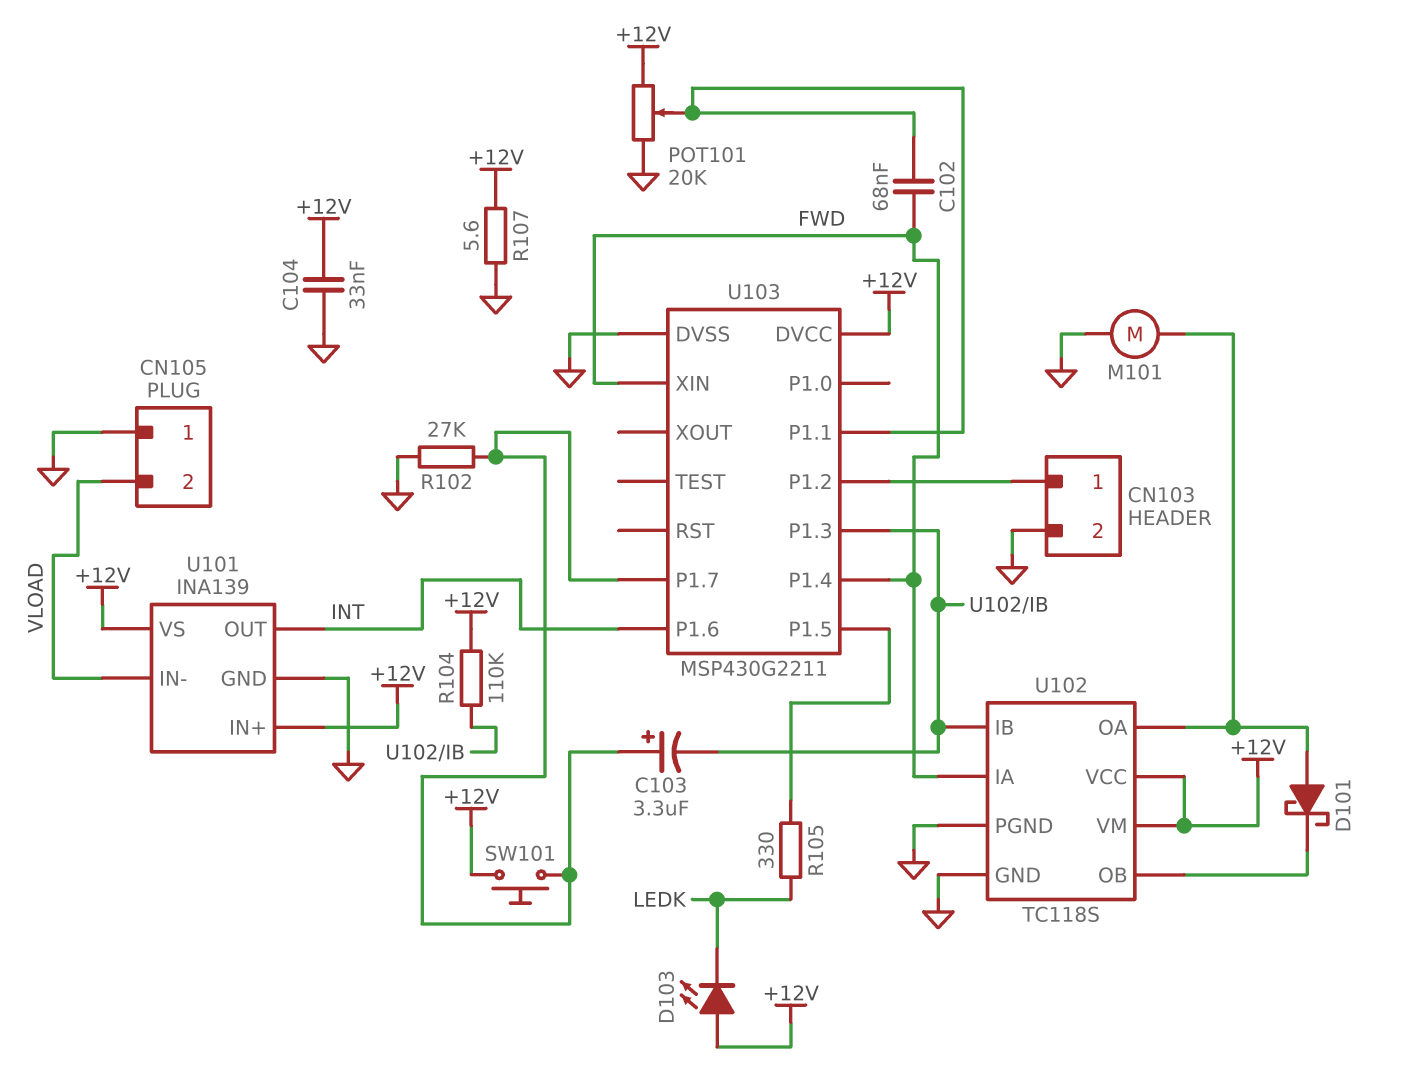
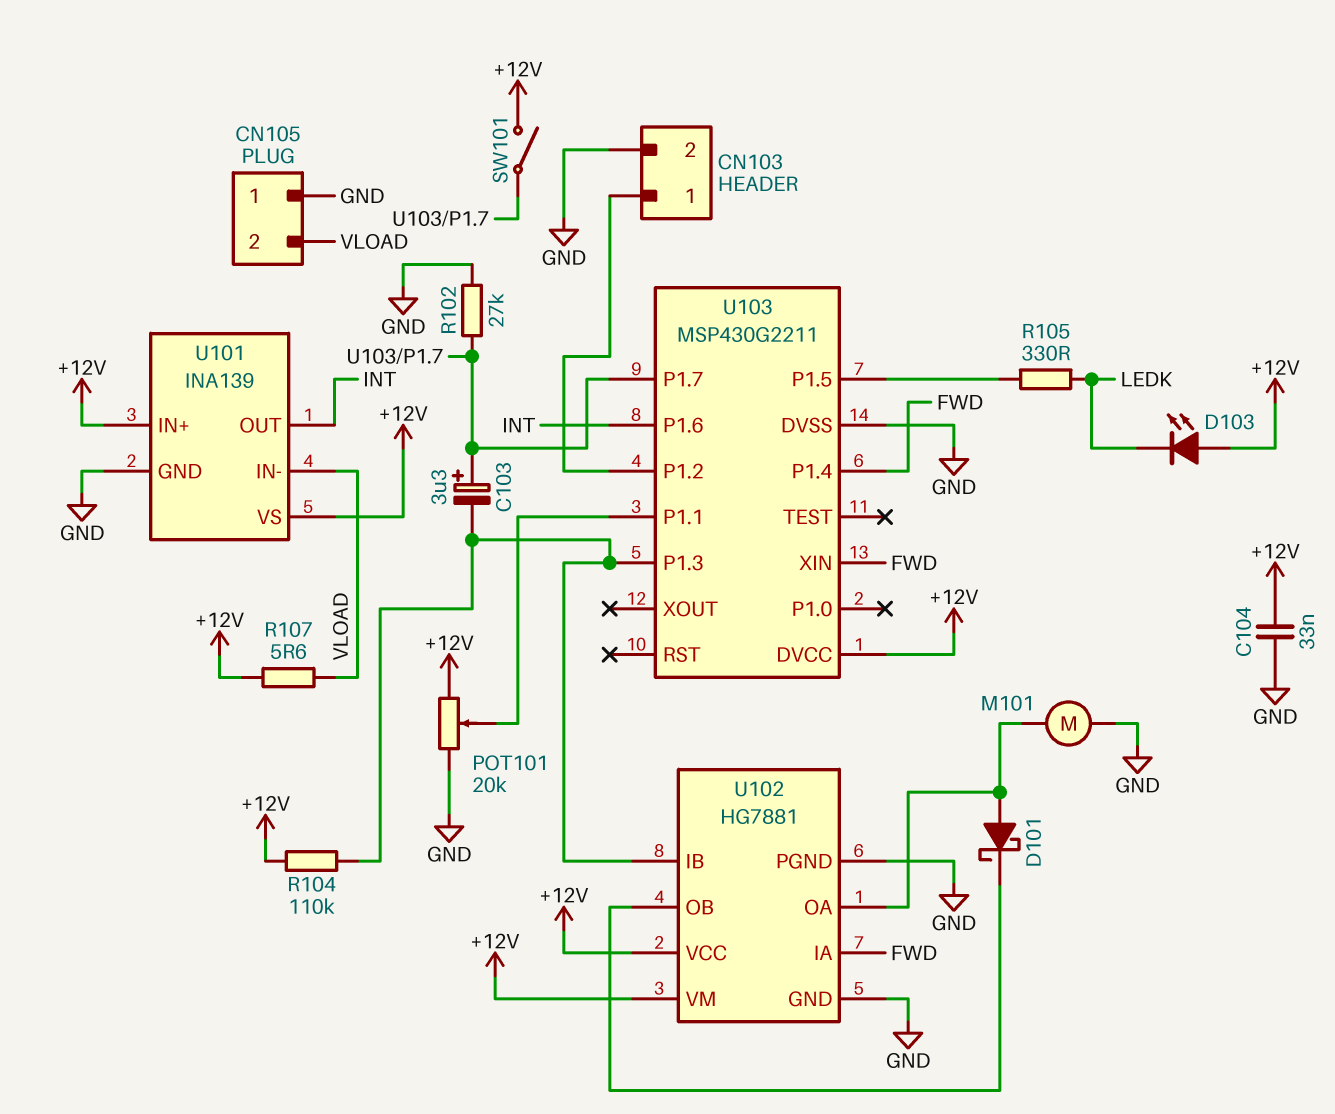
C102: 68nF (FWD, U103/P1.1) -> none
R107: 5.6 (+12V, GND) -> 5.6 (+12V, VLOAD)
SW101: button (+12V, U103/P1.7) -> switch (+12V, U103/P1.7)
U102: TC118S -> HG7881

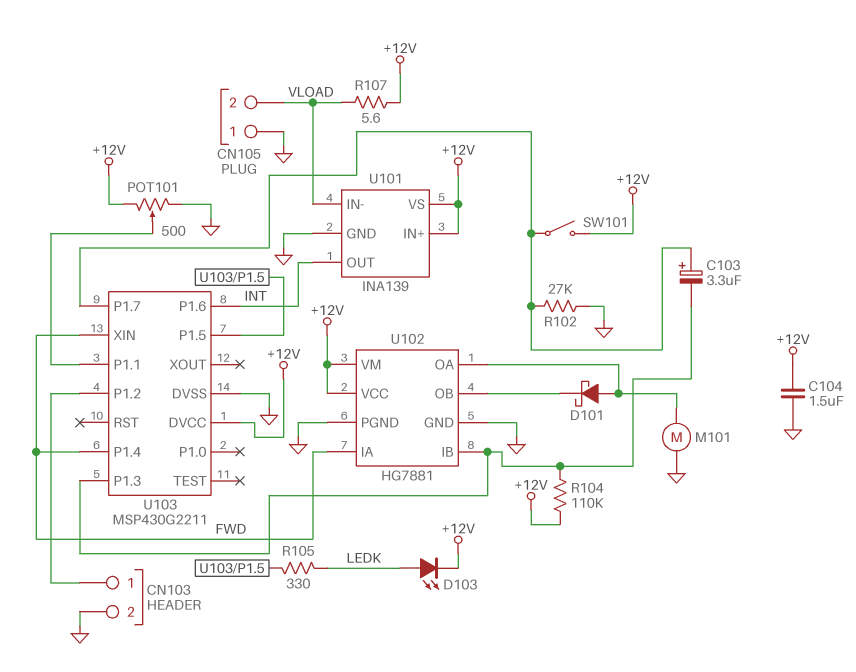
C104: 33nF (+12V, GND) -> 1.5uF (+12V, GND)
D103: LED (A +12V, K LEDK) -> LED (A LEDK, K +12V)
POT101: 20k (+12V, GND, wiper U103/P1.1) -> 500 (+12V, GND, wiper U103/P1.1)

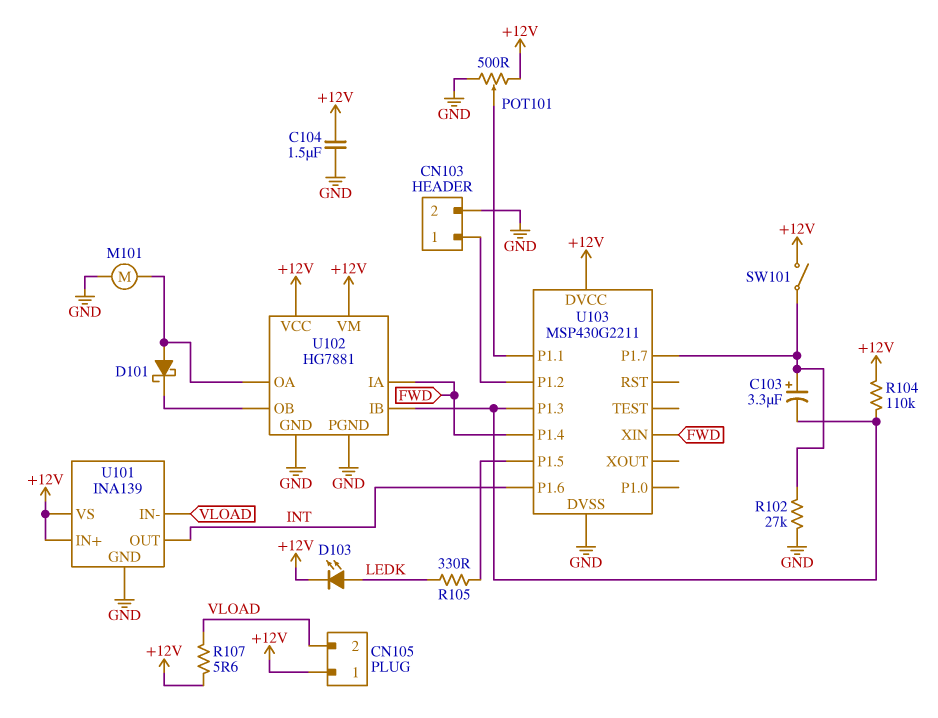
CN105 pin 1: GND -> +12V

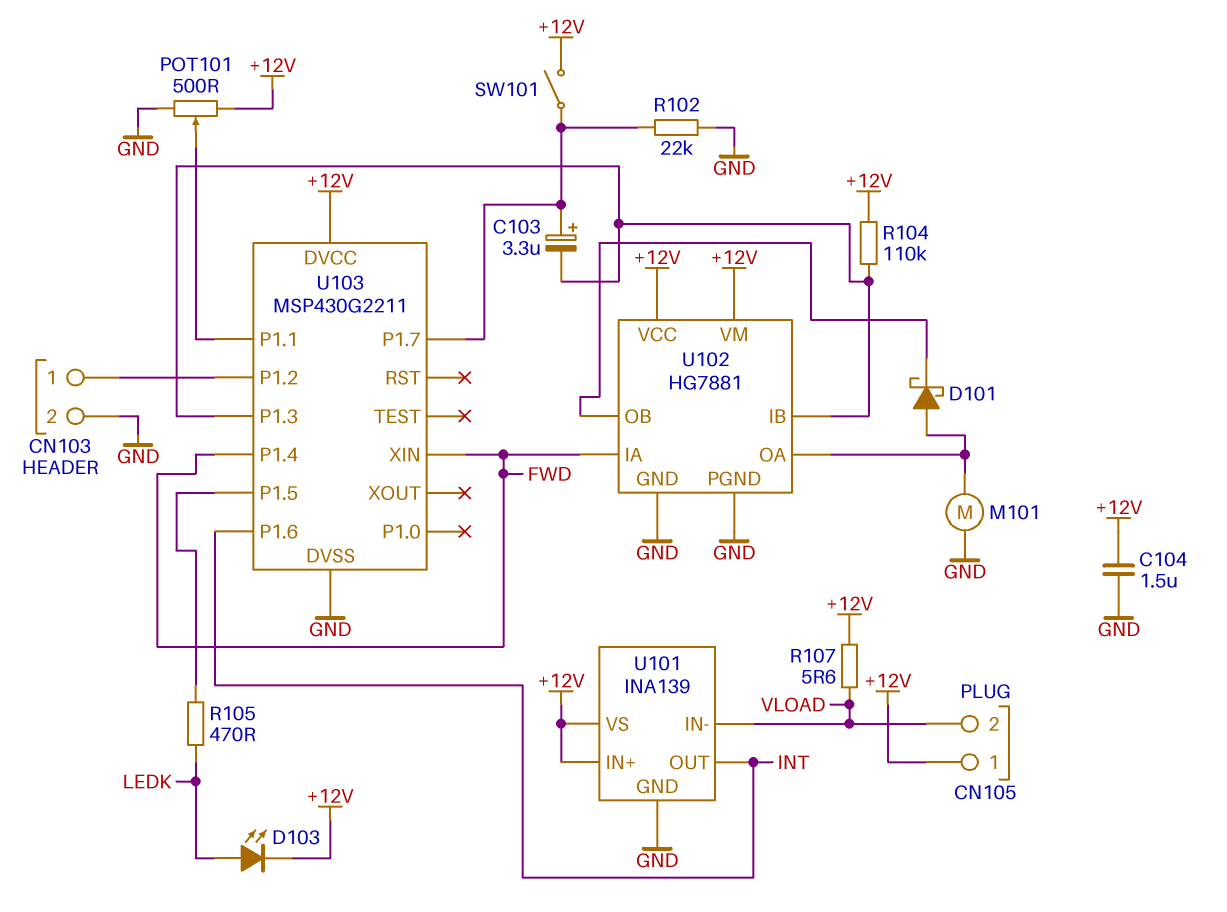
R102: 27k (GND, U103/P1.7) -> 22k (GND, U103/P1.7)
R105: 330 (LEDK, U103/P1.5) -> 470 (LEDK, U103/P1.5)

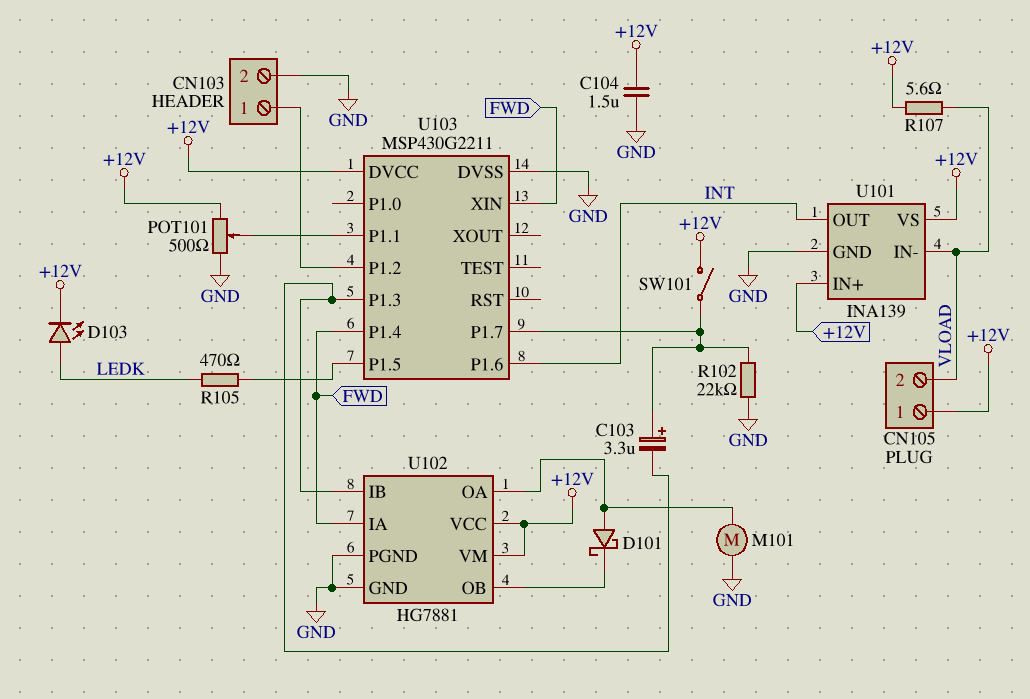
R104: 110k (+12V, U102/IB) -> none

